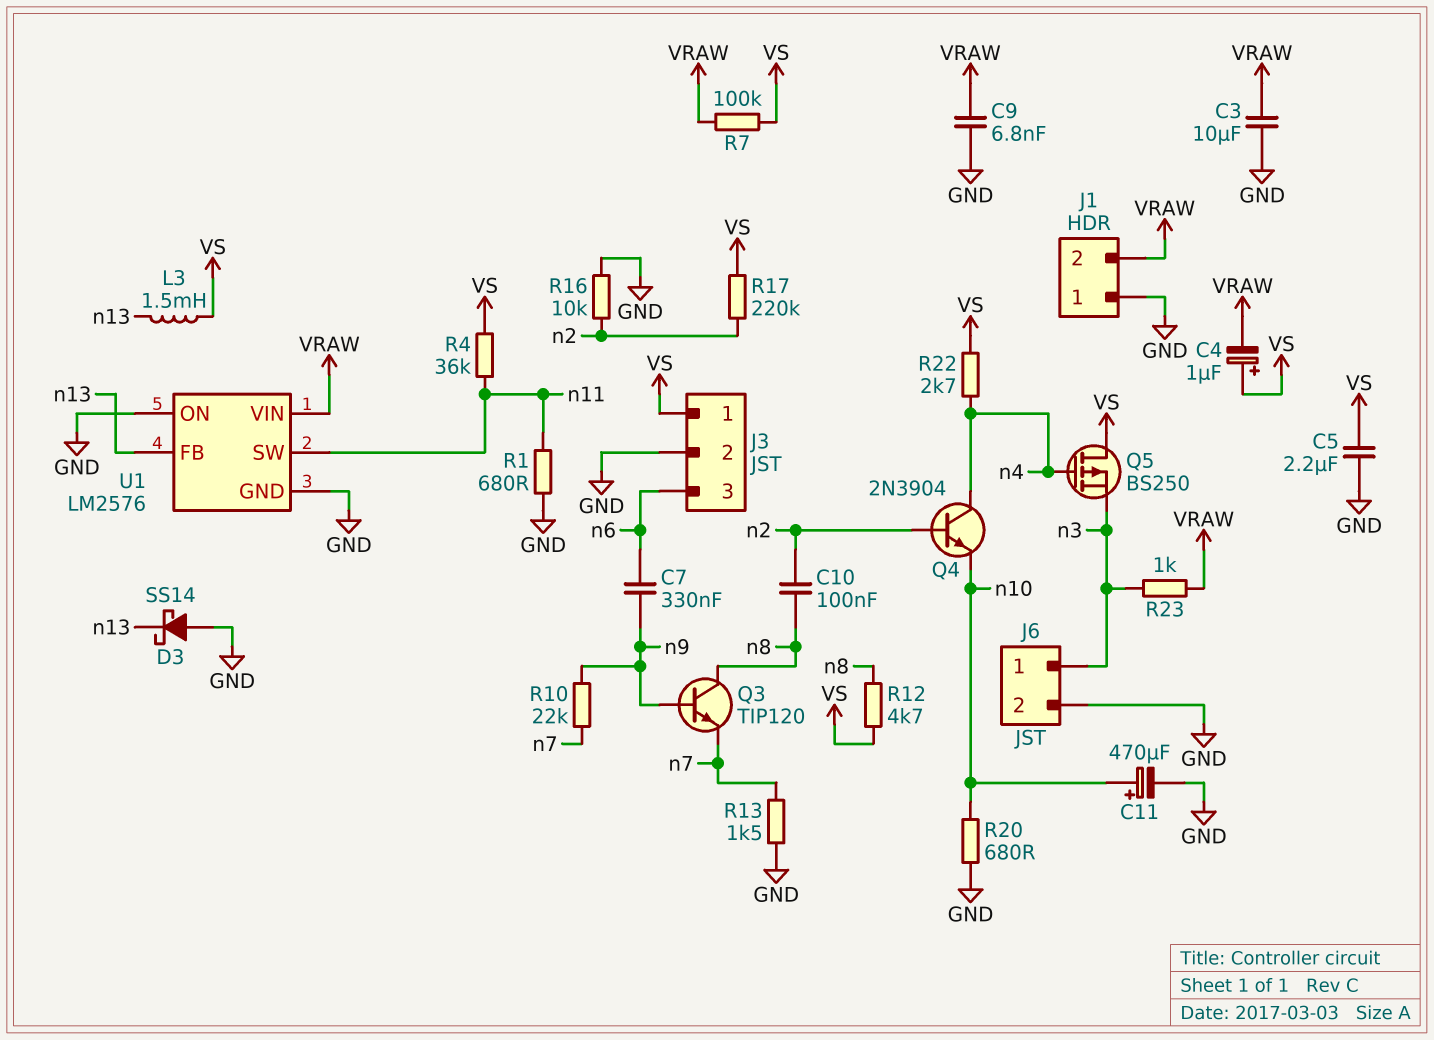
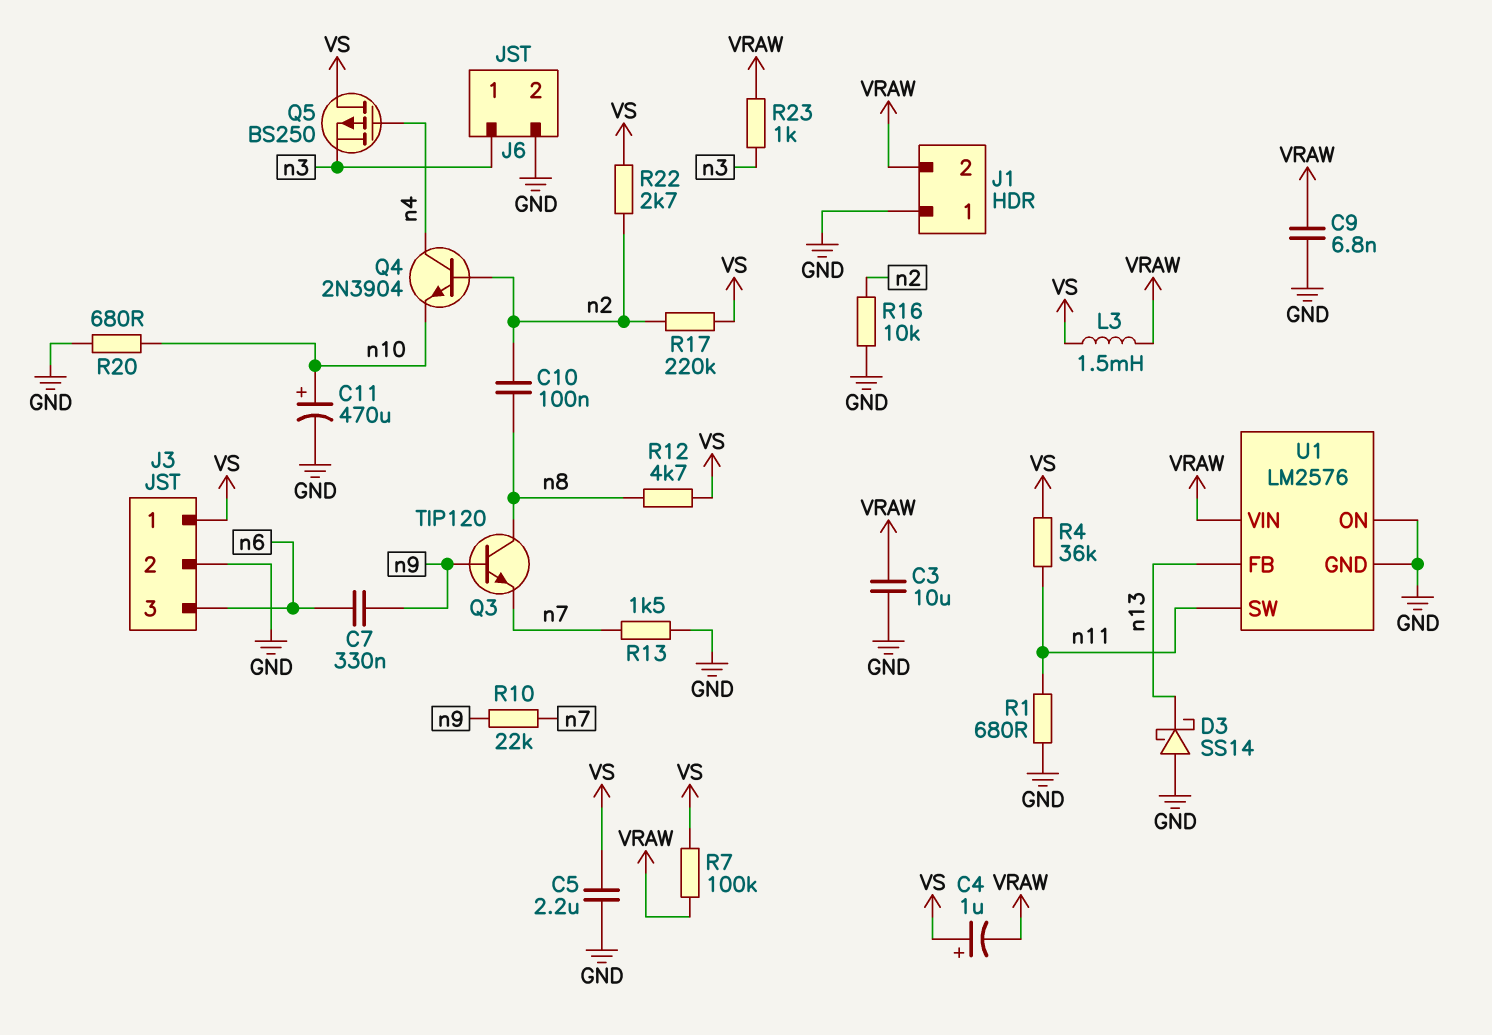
L3: 1.5mH (VS, n13) -> 1.5mH (VRAW, VS)
R22: 2.7k (VS, n4) -> 2.7k (VS, n2)

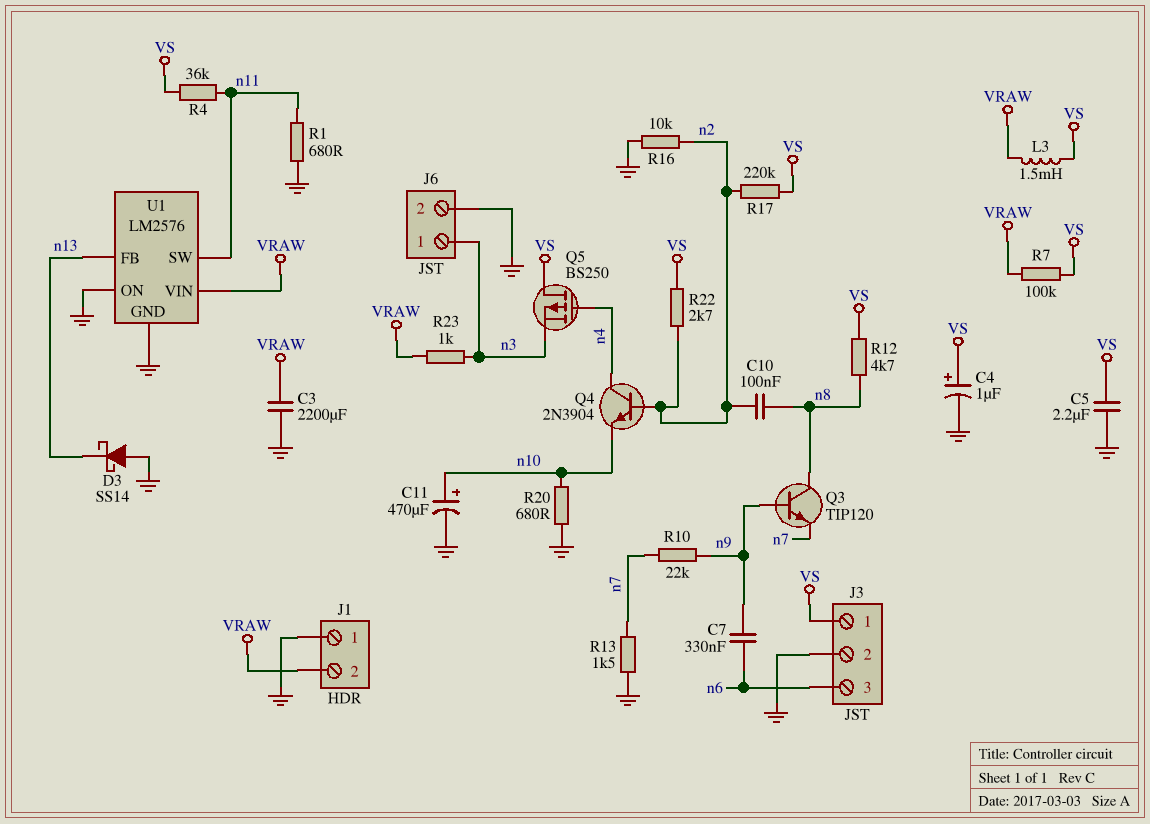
C3: 10uF (GND, VRAW) -> 2200uF (GND, VRAW)
C4: 1uF (plus VS, minus VRAW) -> 1uF (plus VS, minus GND)
C9: 6.8nF (GND, VRAW) -> none

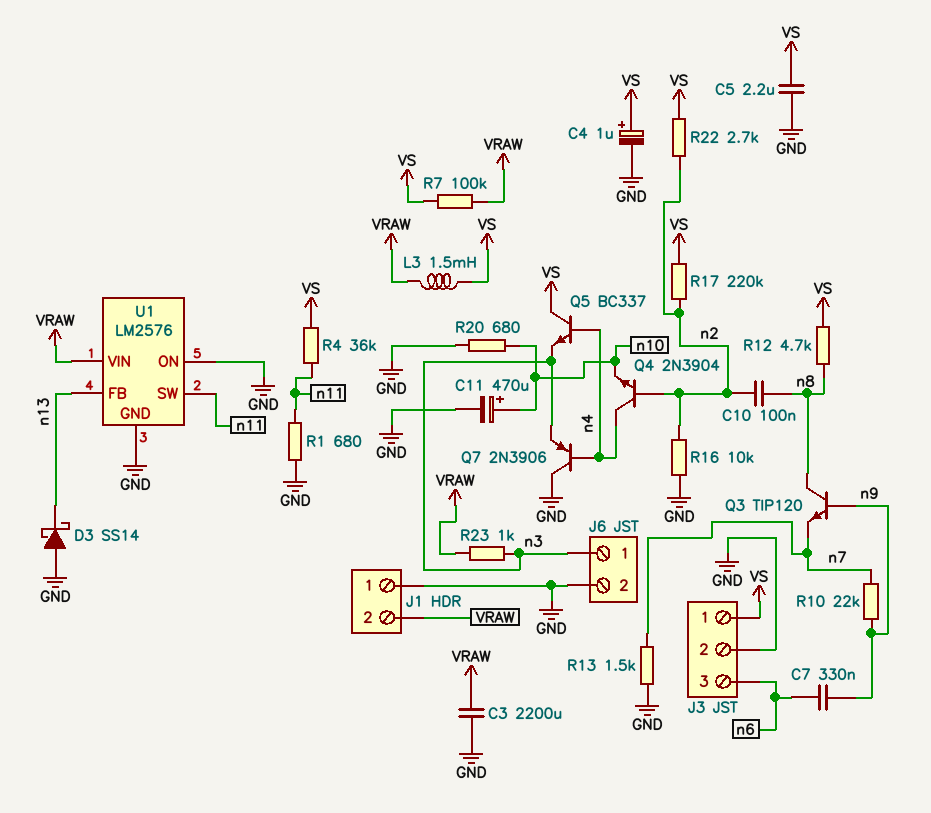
Q5: PMOS BS250 (G n4, D VS, S n3) -> NPN BC337 (B n4, C VS, E n3)
Q7: none -> PNP 2N3906 (B n4, C GND, E n3)

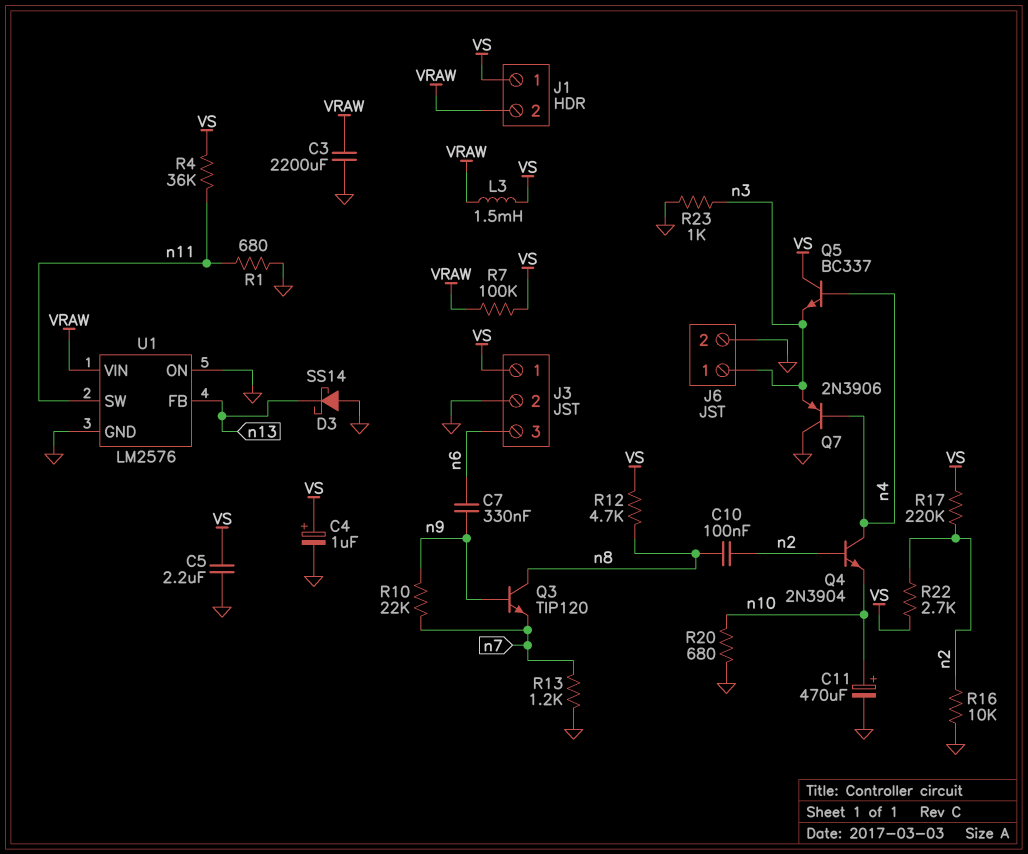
J1 pin 1: GND -> VS
R13: 1.5k (GND, n7) -> 1.2k (GND, n7)
R23: 1k (VRAW, n3) -> 1k (GND, n3)

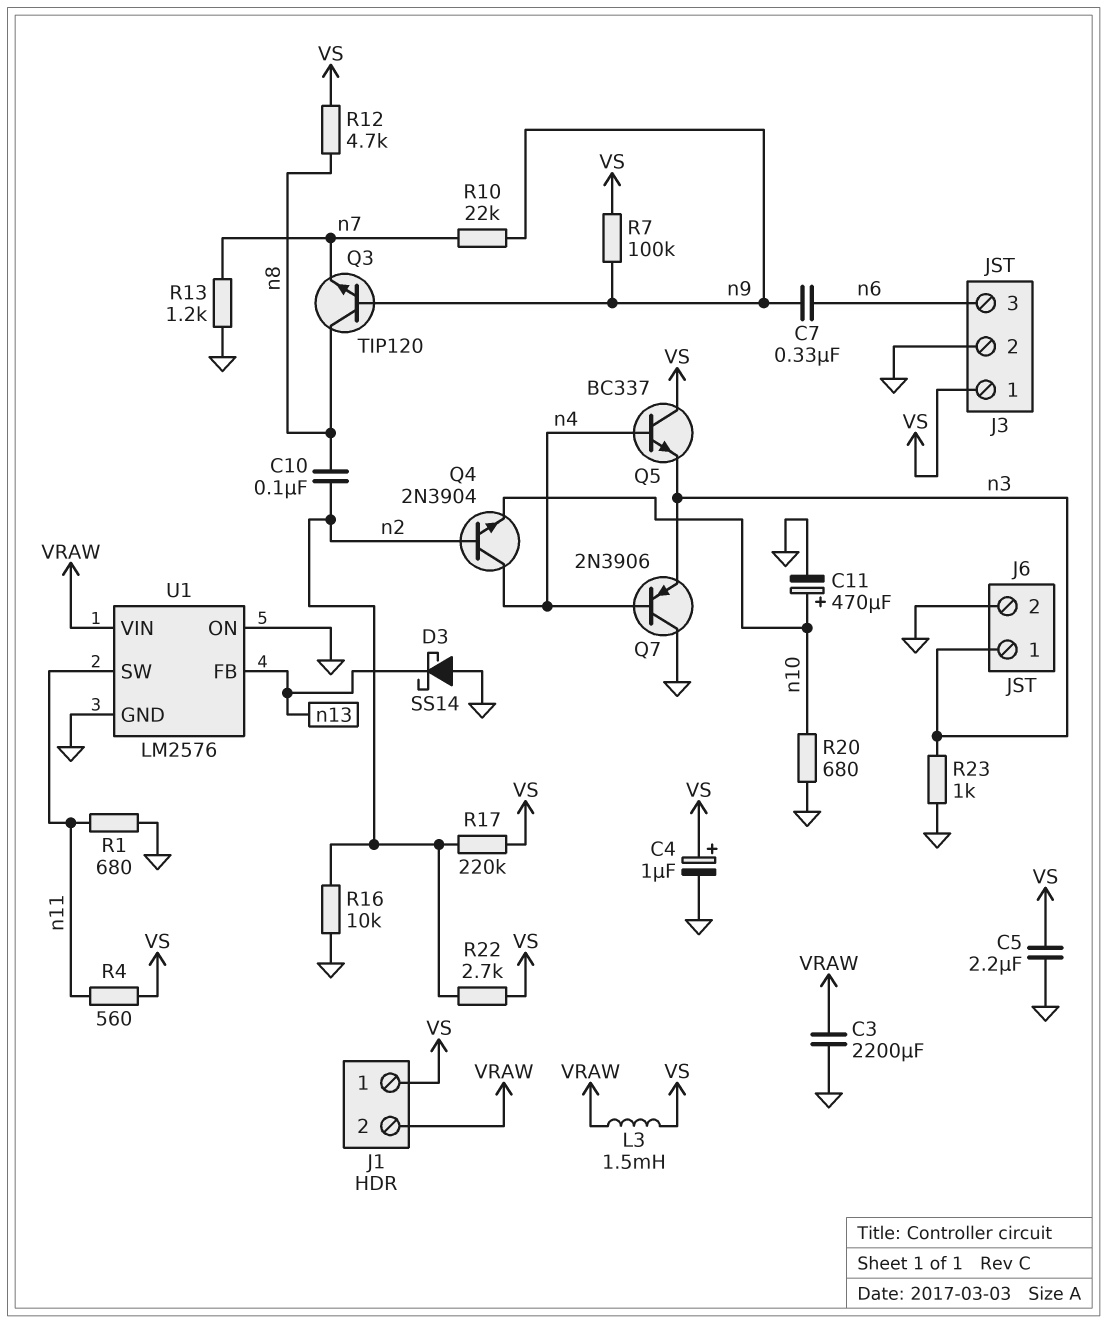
R4: 36k (VS, n11) -> 560 (VS, n11)
R7: 100k (VRAW, VS) -> 100k (VS, n9)

